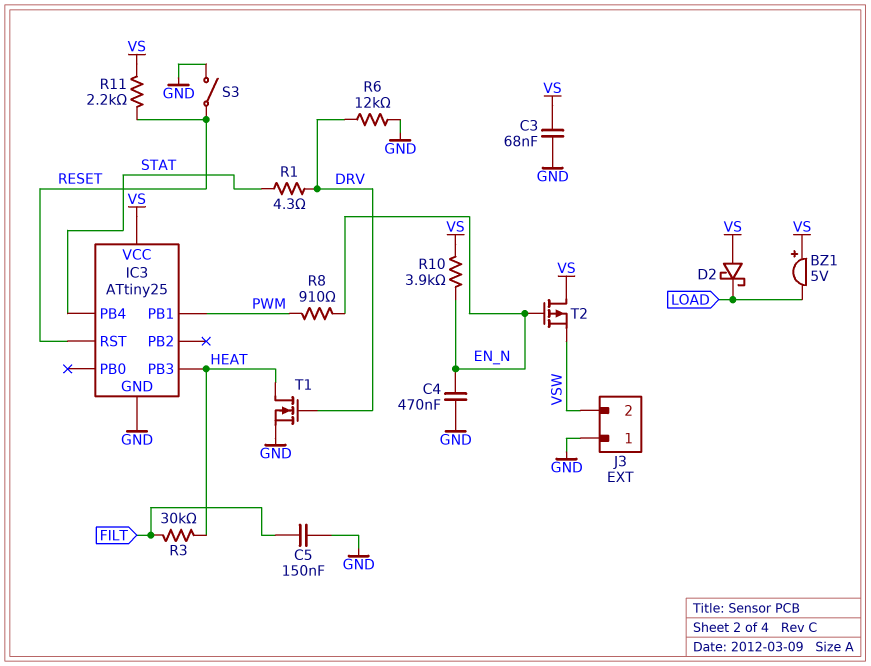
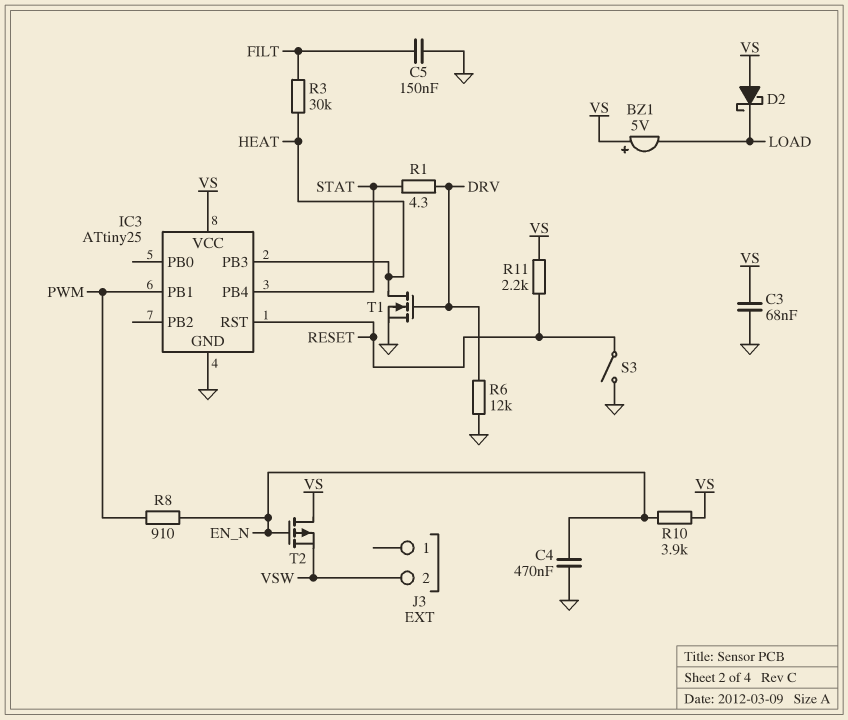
J3 pin 1: GND -> none

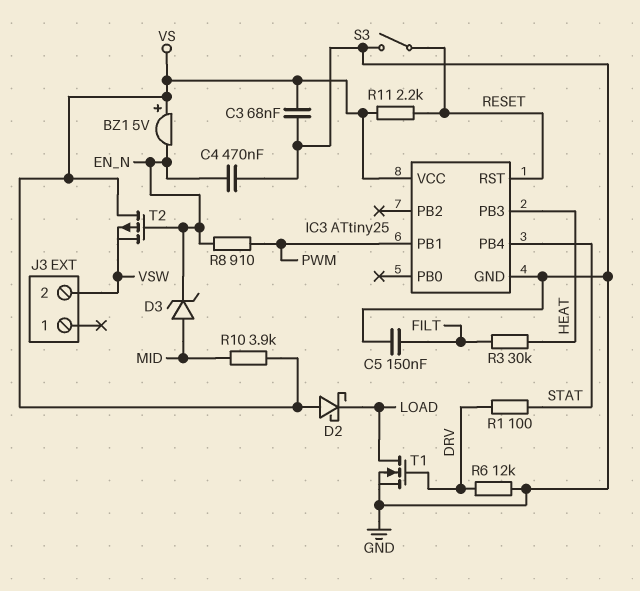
BZ1: buzzer 5V (plus VS, minus LOAD) -> buzzer 5V (plus VS, minus EN_N)
D3: none -> zener (A MID, K EN_N)
R1: 4.3 (DRV, STAT) -> 100 (DRV, STAT)
R10: 3.9k (EN_N, VS) -> 3.9k (MID, VS)
T1: NMOS (G DRV, D HEAT, S GND) -> NMOS (G DRV, D LOAD, S GND)

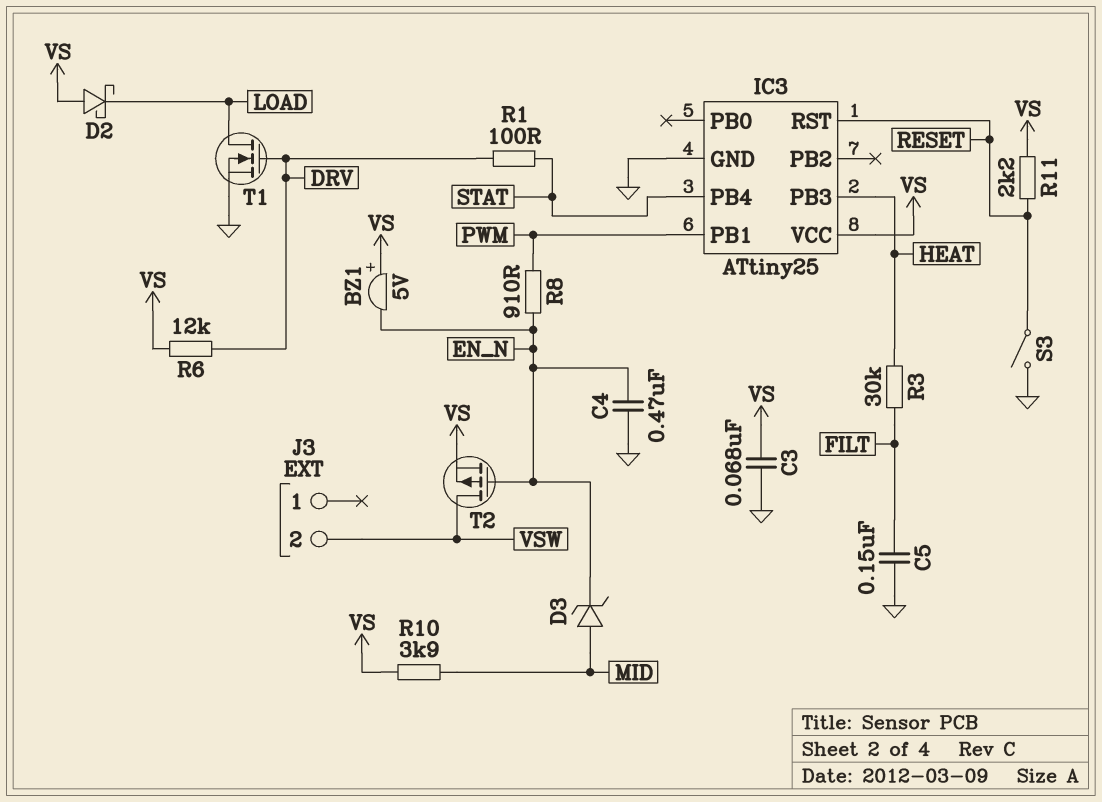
R6: 12k (DRV, GND) -> 12k (DRV, VS)
T2: PMOS (G EN_N, D VS, S VSW) -> PMOS (G EN_N, D VSW, S VS)

